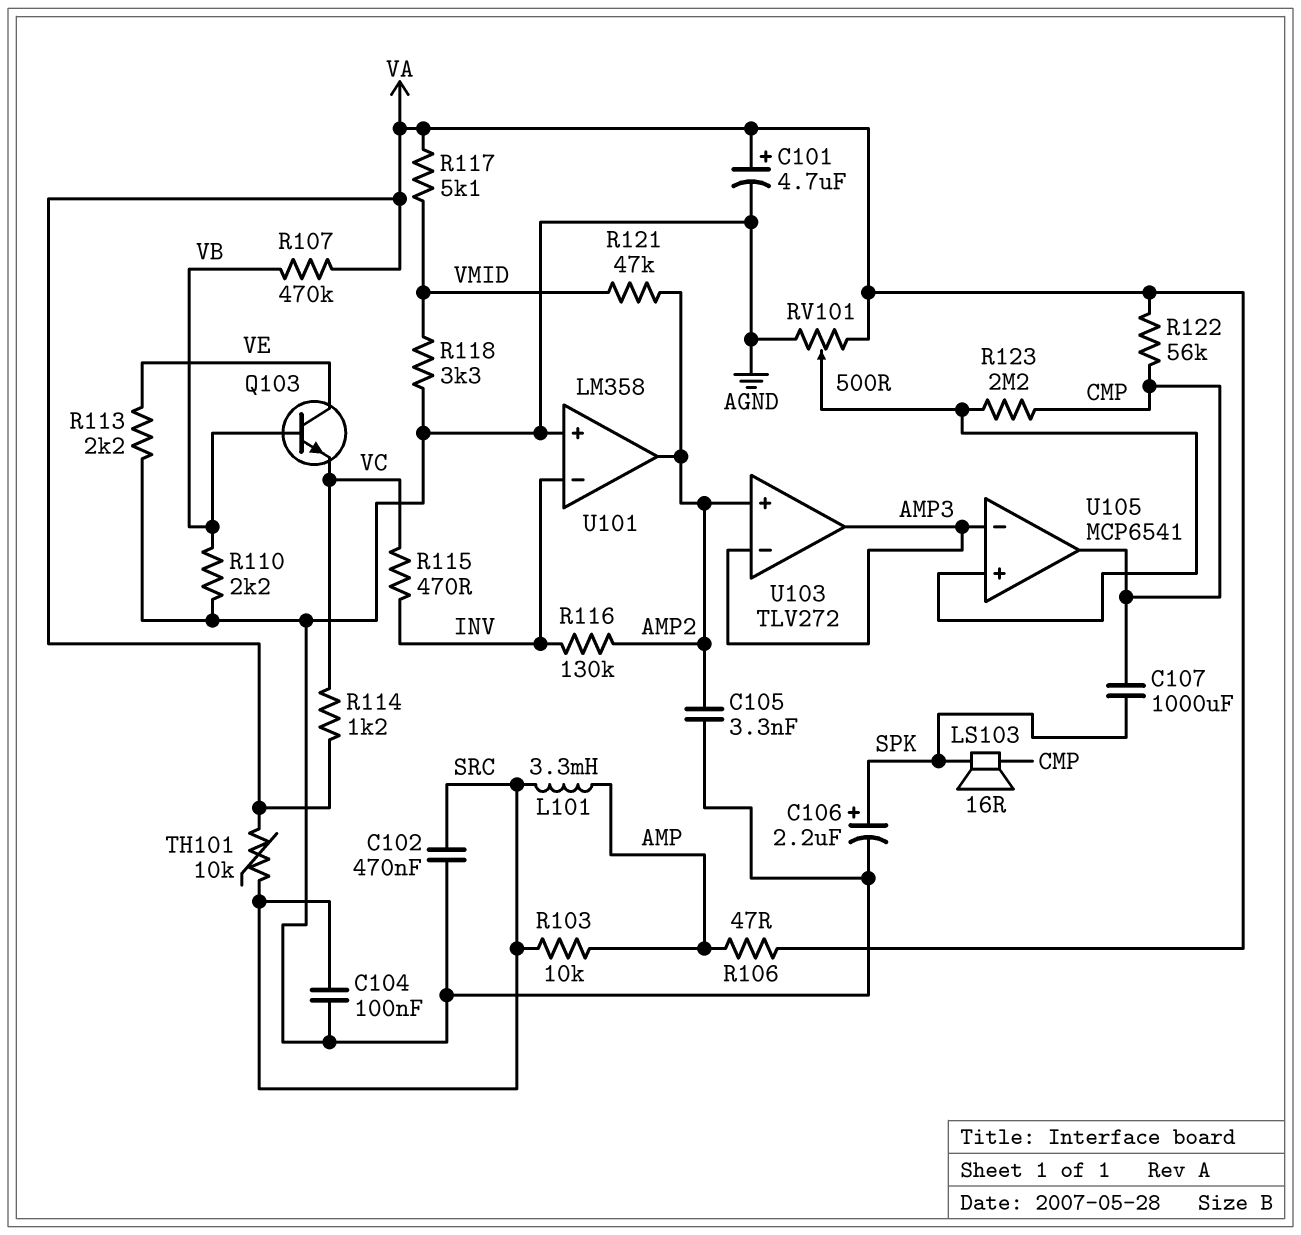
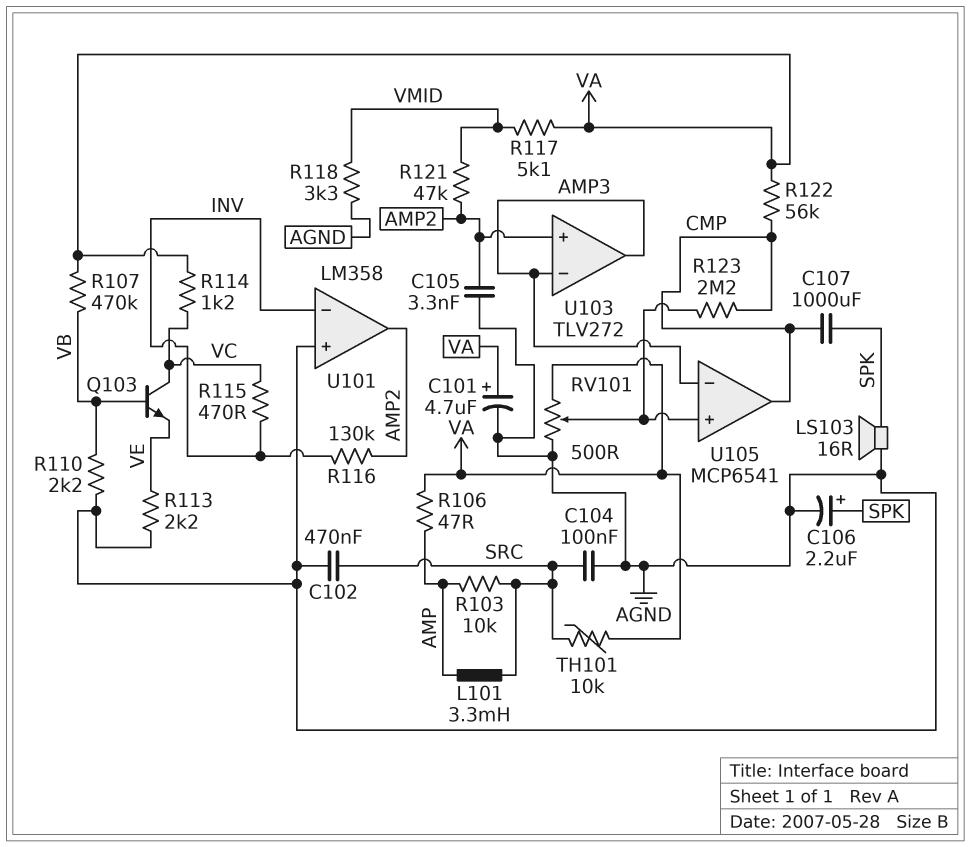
LS103: speaker 16R (CMP, SPK) -> speaker 16R (AGND, SPK)
Q103: NPN (B VB, C VE, E VC) -> NPN (B VB, C VC, E VE)

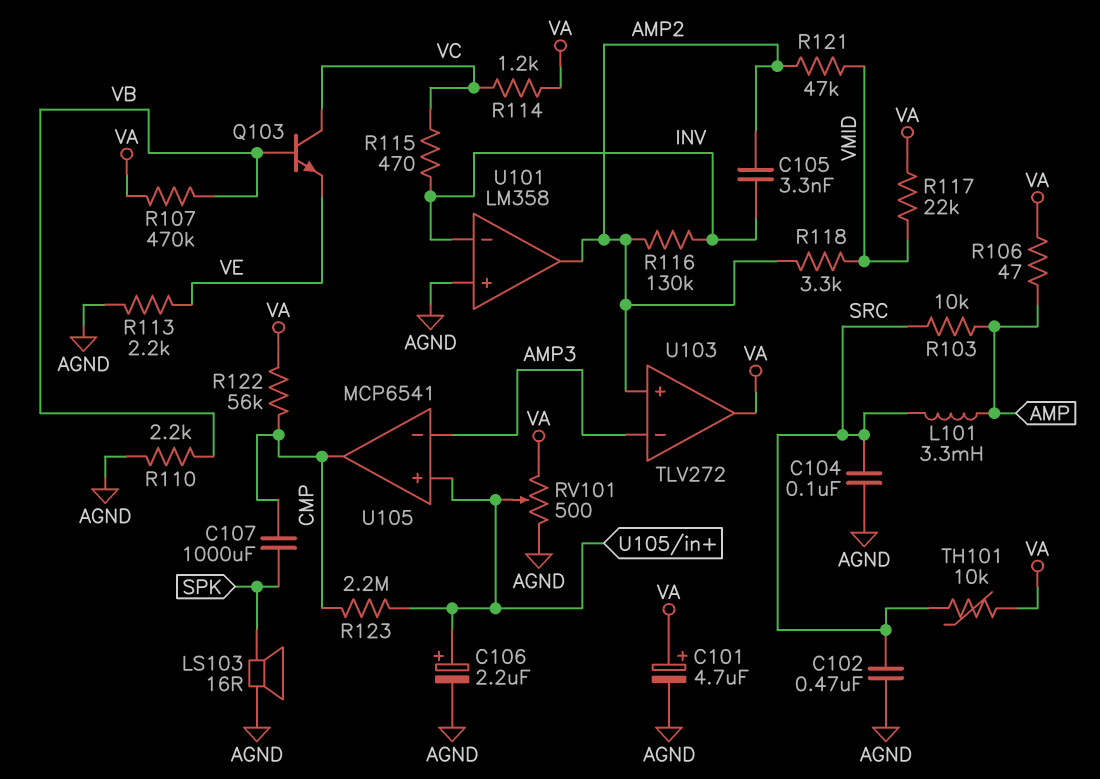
C105: 3.3nF (AGND, AMP2) -> 3.3nF (AMP2, INV)
C106: 2.2uF (plus SPK, minus AGND) -> 2.2uF (plus U105/in+, minus AGND)
R117: 5.1k (VA, VMID) -> 22k (VA, VMID)
R118: 3.3k (AGND, VMID) -> 3.3k (AMP2, VMID)
U103 pin out: AMP3 -> VA

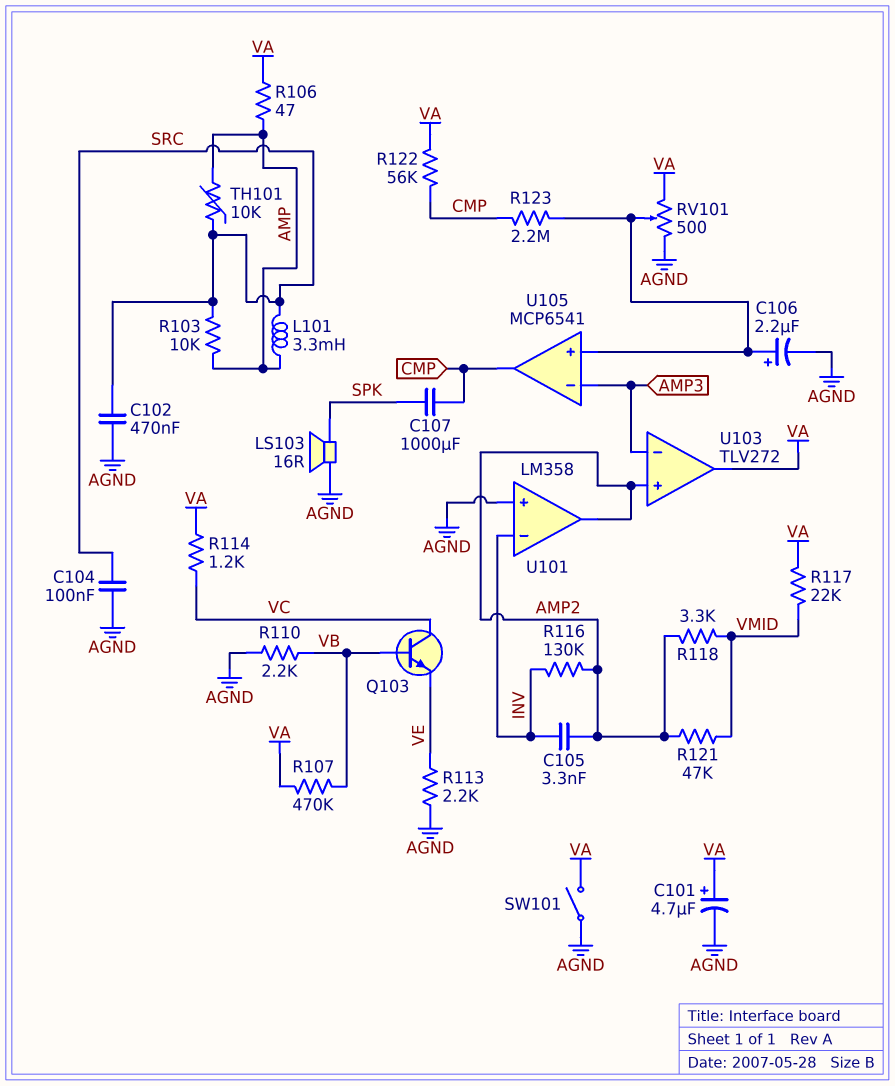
R115: 470 (INV, VC) -> none
SW101: none -> switch (AGND, VA)
TH101: 10k (SRC, VA) -> 10k (AMP, SRC)

